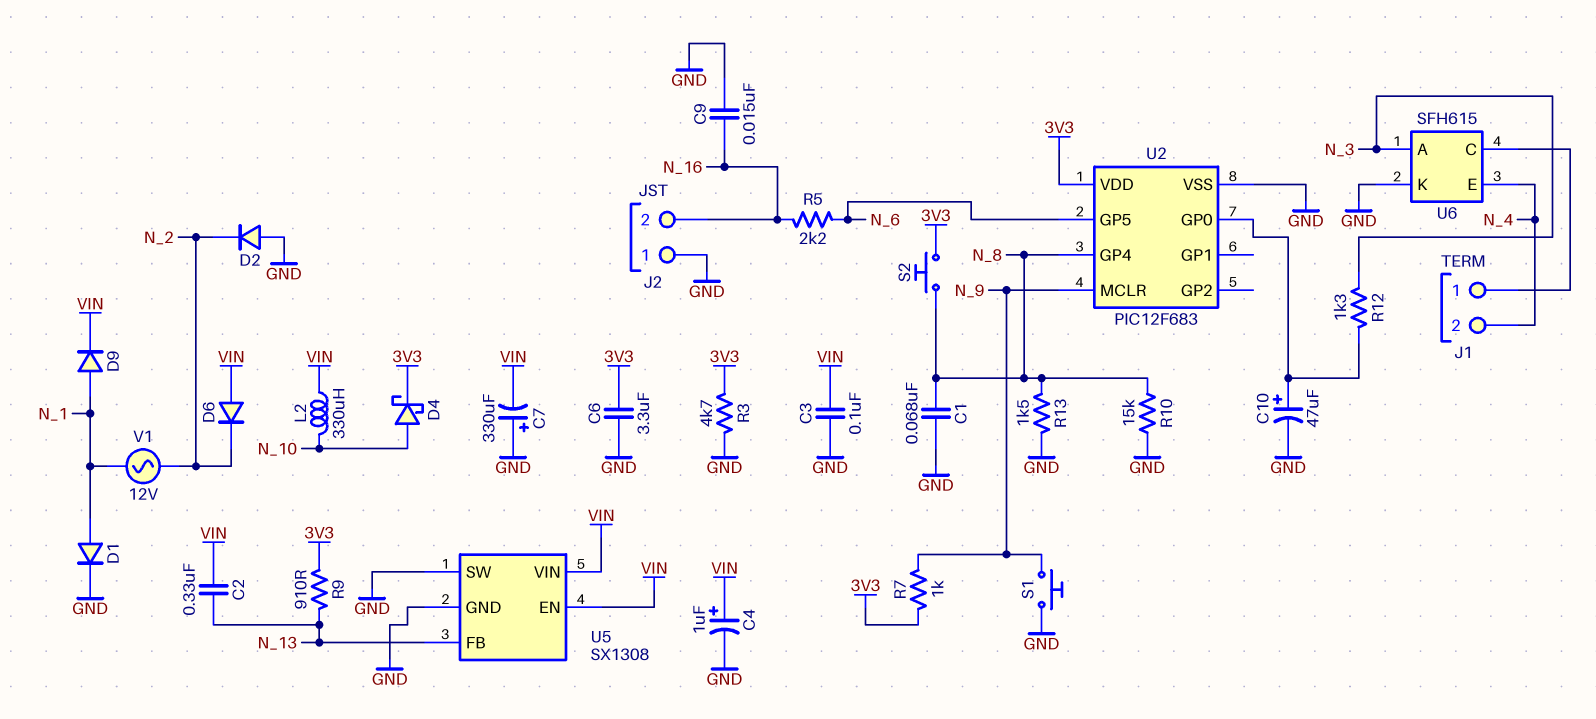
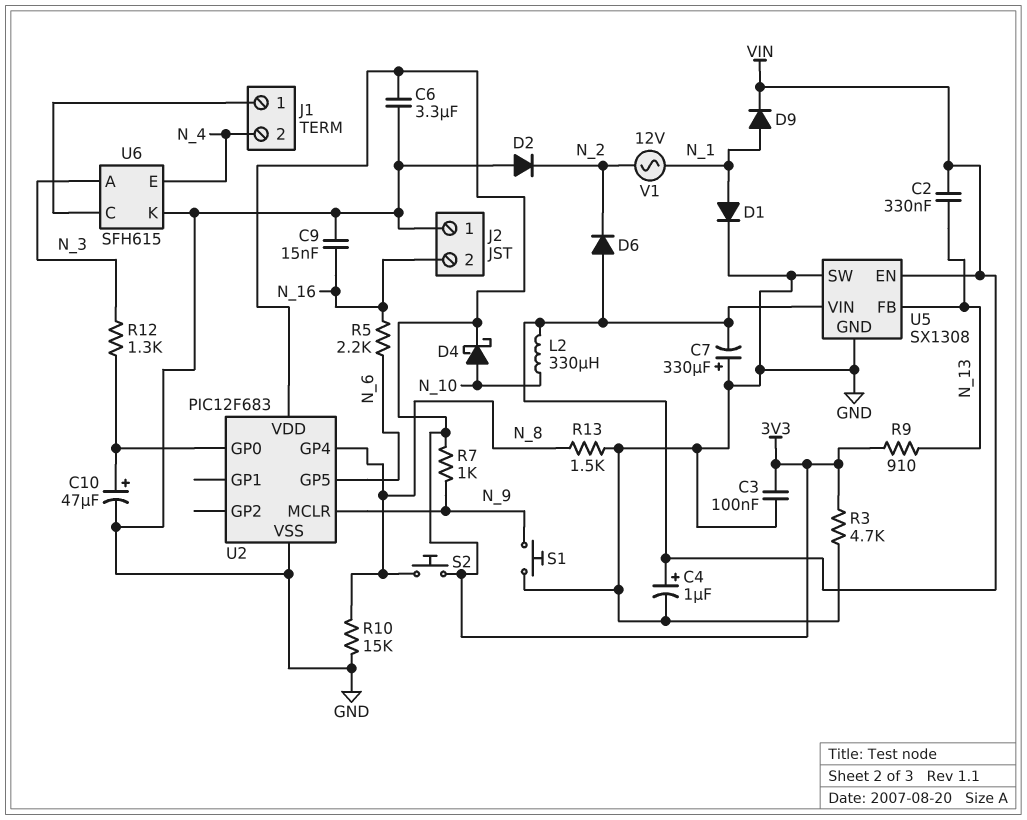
C1: 68nF (GND, N_8) -> none
C3: 100nF (GND, VIN) -> 100nF (3V3, GND)

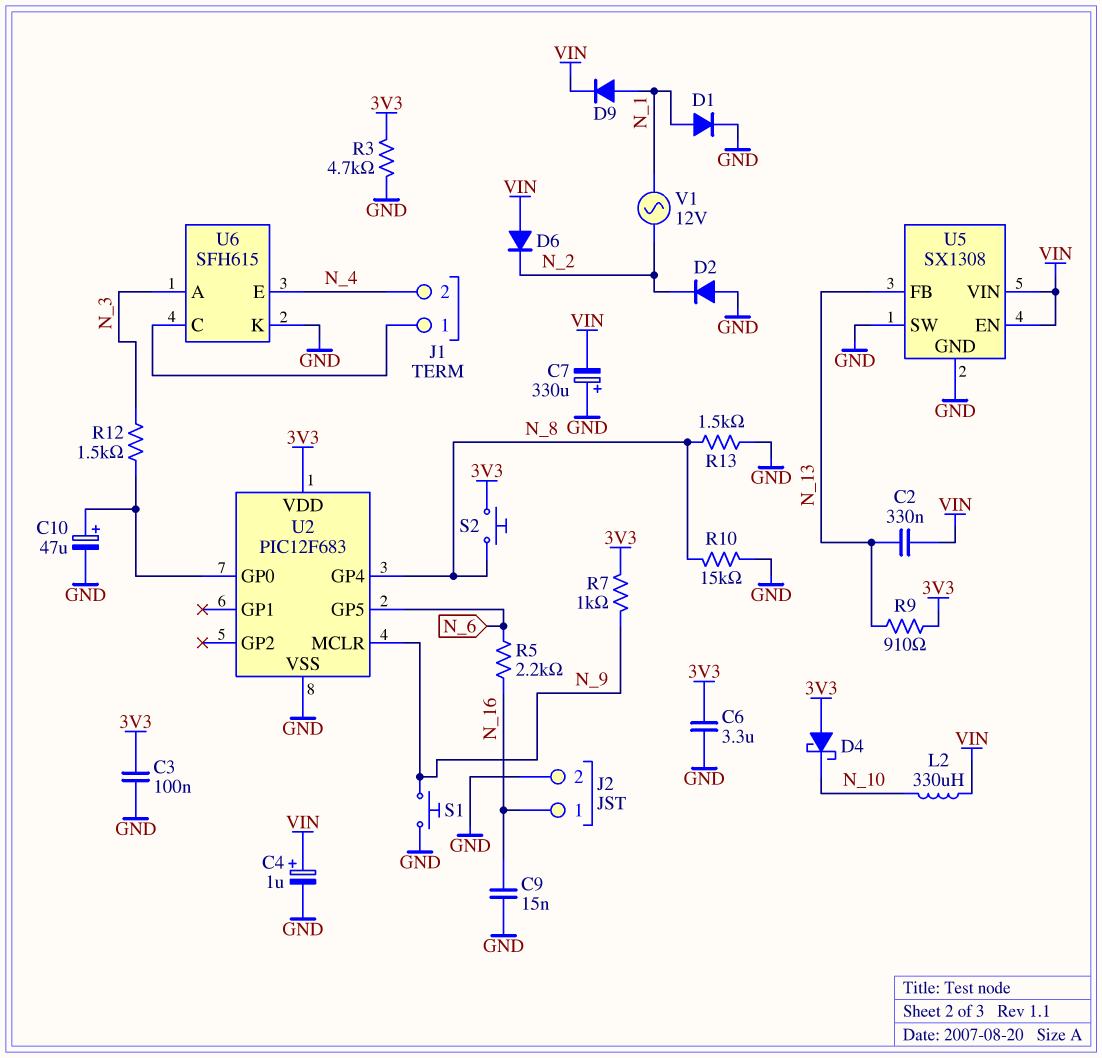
D4: schottky (A N_10, K 3V3) -> schottky (A 3V3, K N_10)
J2 pin 1: GND -> N_16
J2 pin 2: N_16 -> GND
R12: 1.3k (N_3, U2/GP0) -> 1.5k (N_3, U2/GP0)

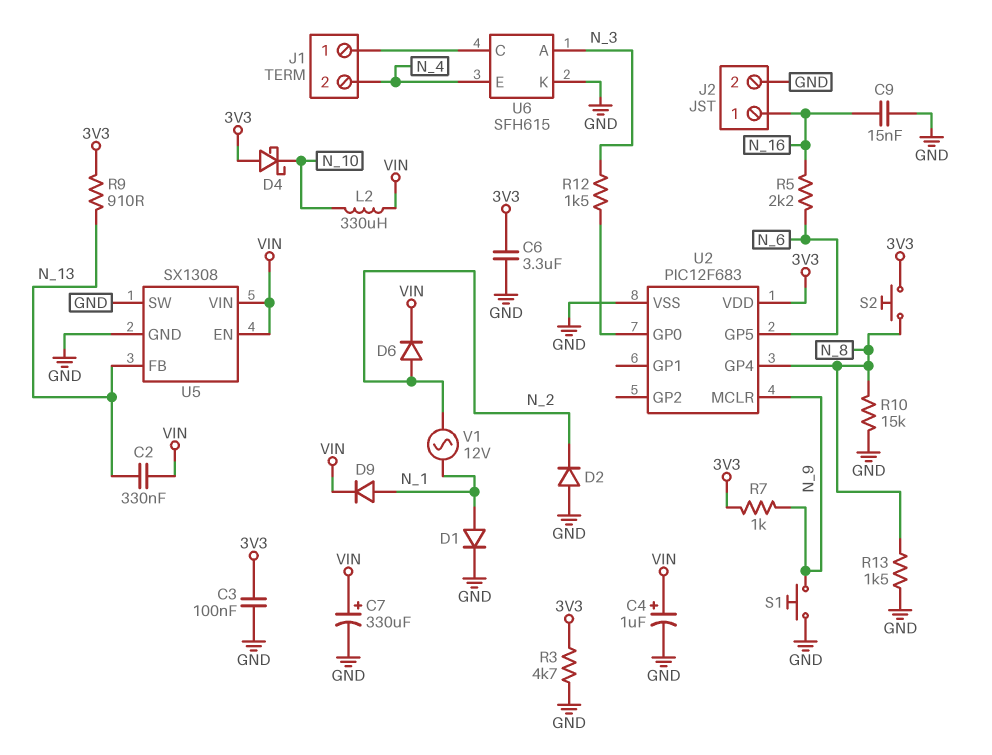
C7: 330uF (plus GND, minus VIN) -> 330uF (plus VIN, minus GND)
C10: 47uF (plus U2/GP0, minus GND) -> none
D6: diode (A VIN, K N_2) -> diode (A N_2, K VIN)

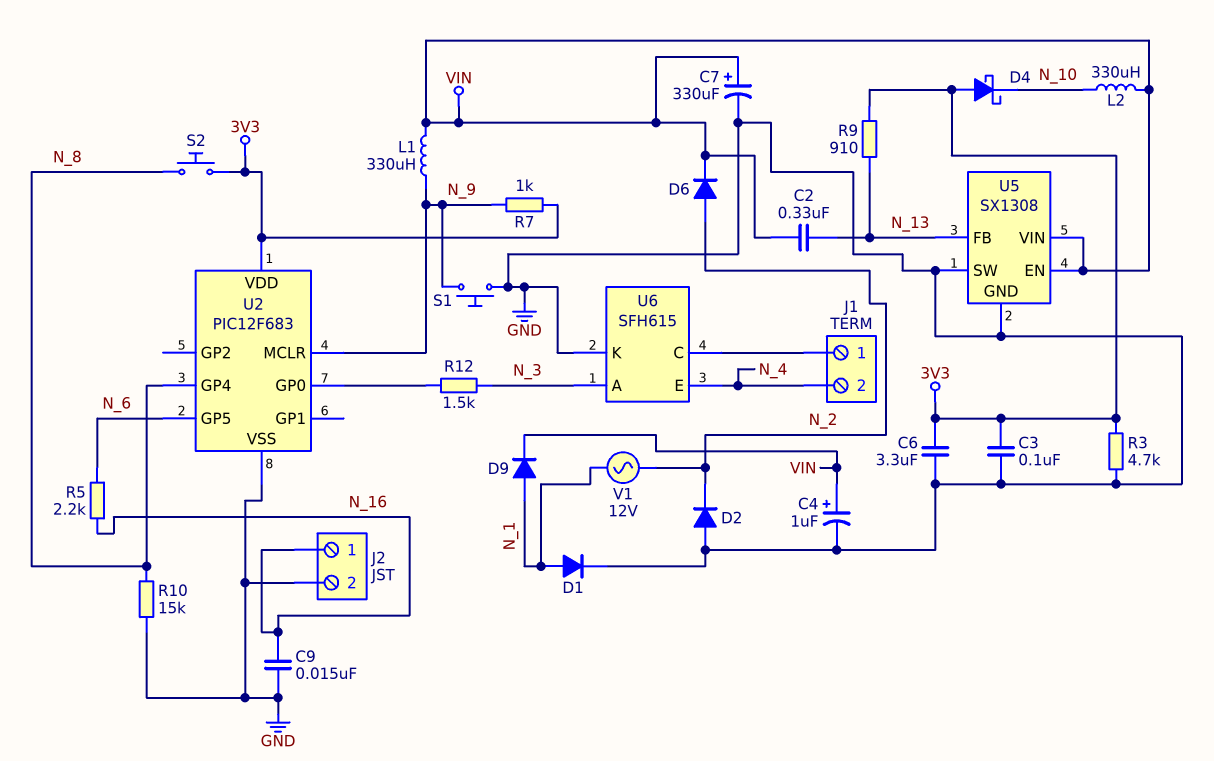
L1: none -> 330uH (N_9, VIN)
R13: 1.5k (GND, N_8) -> none

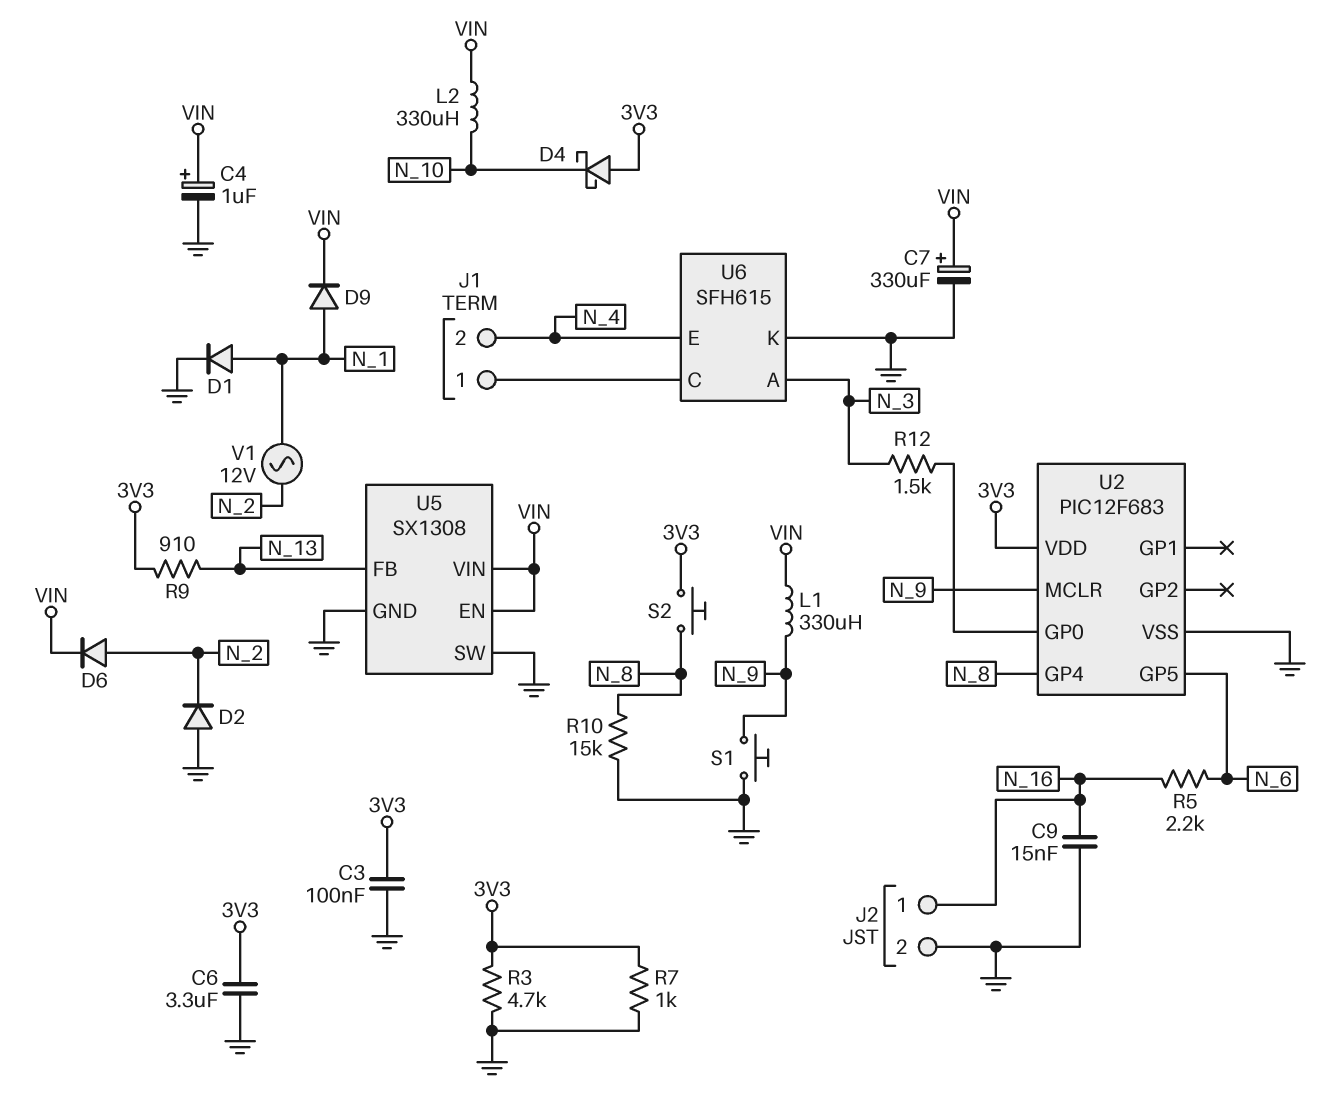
C2: 330nF (N_13, VIN) -> none
R7: 1k (3V3, N_9) -> 1k (3V3, GND)

